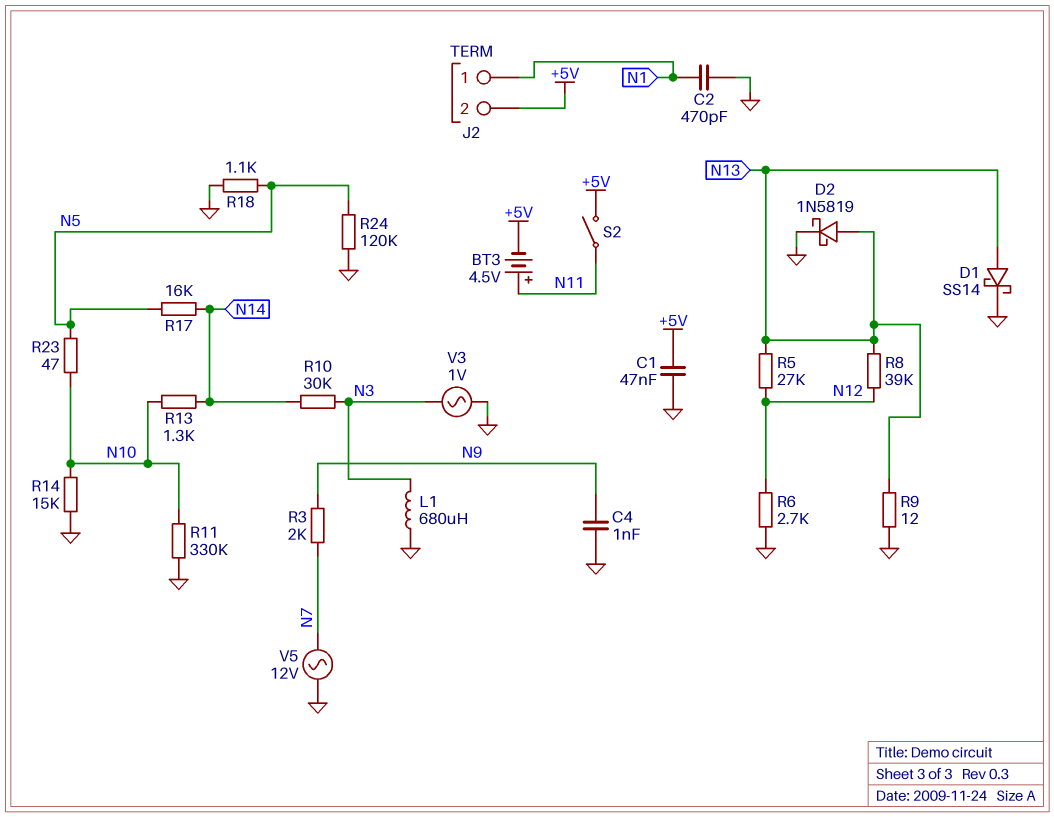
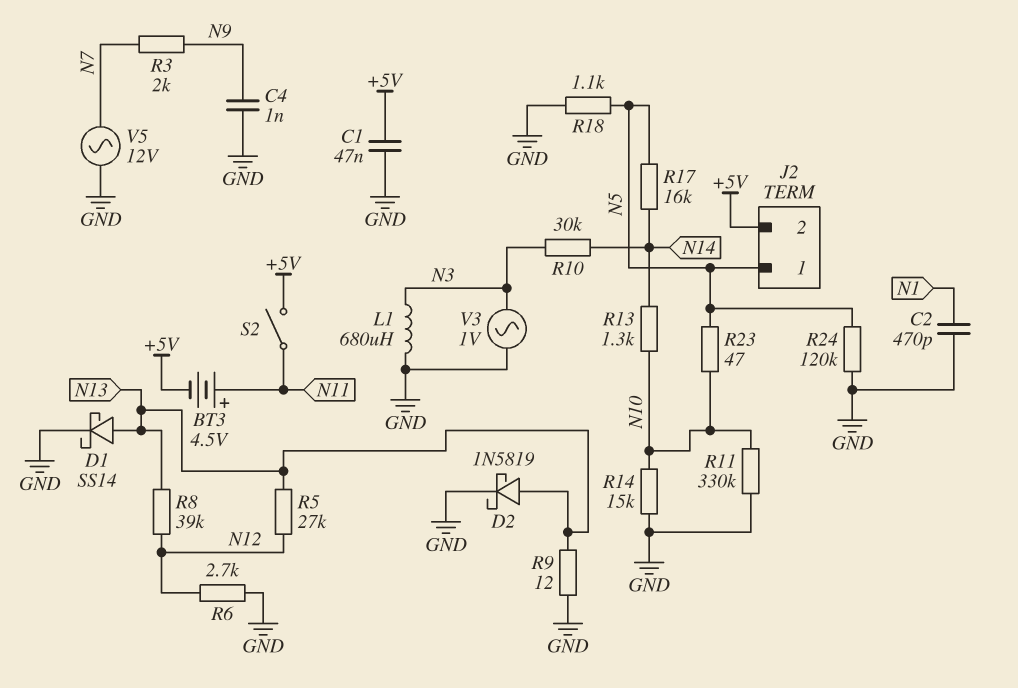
J2 pin 1: N1 -> N5

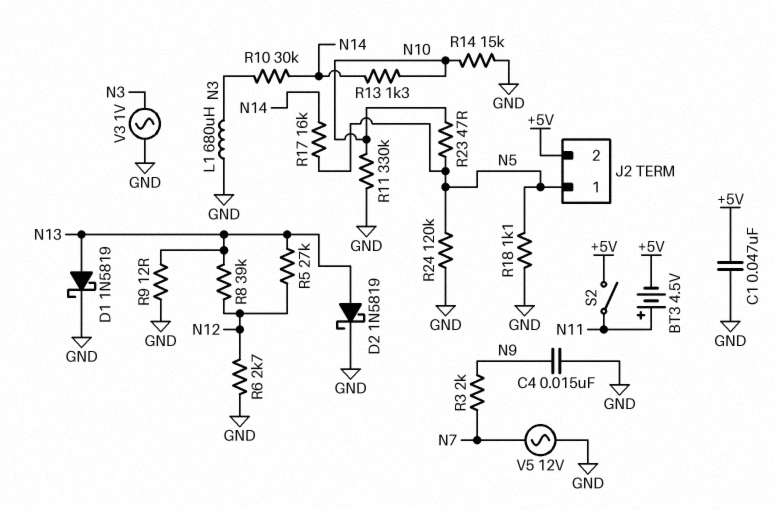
C2: 470pF (GND, N1) -> none
C4: 1nF (GND, N9) -> 15nF (GND, N9)
D1: schottky SS14 (A N13, K GND) -> schottky 1N5819 (A N13, K GND)

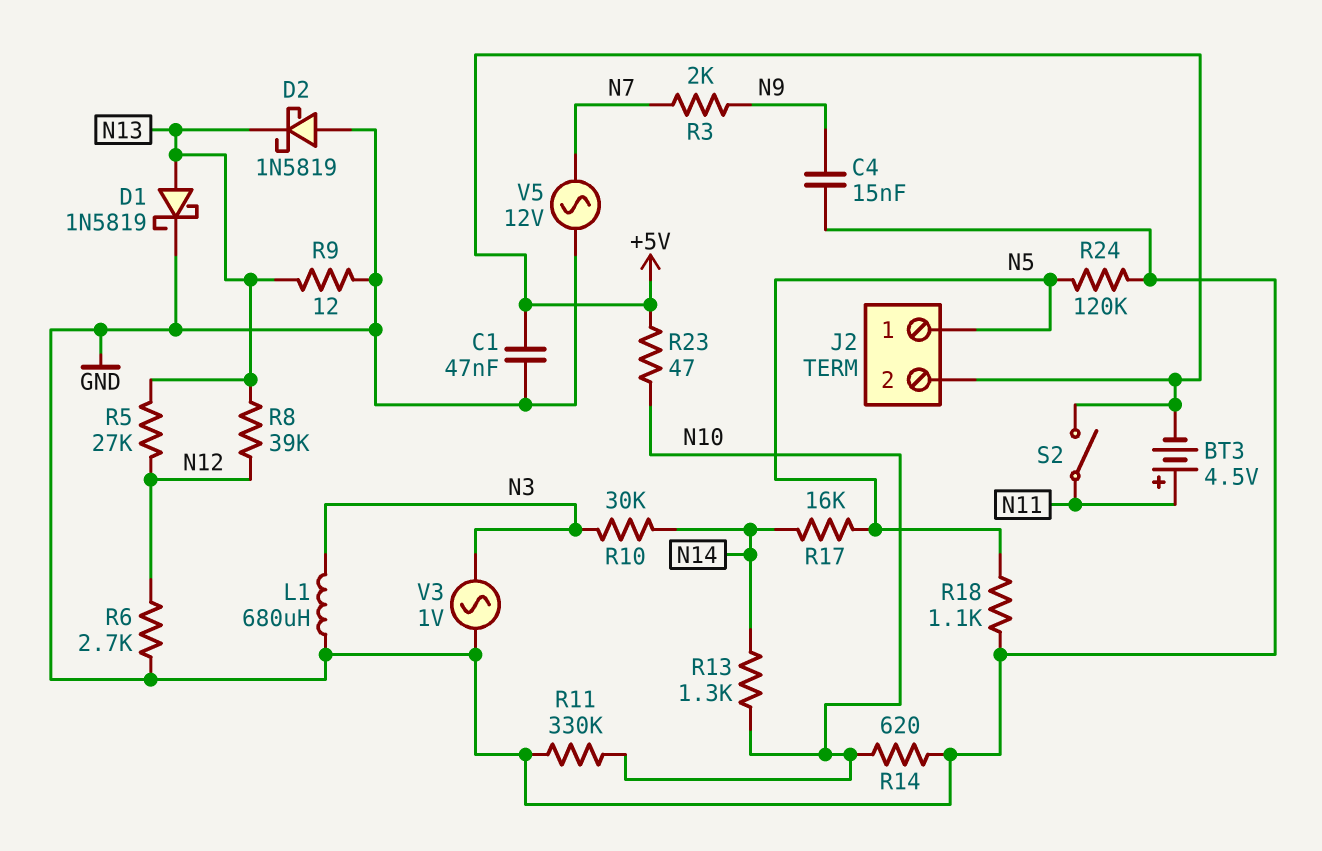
D2: schottky 1N5819 (A N13, K GND) -> schottky 1N5819 (A GND, K N13)
R14: 15k (GND, N10) -> 620 (GND, N10)
R23: 47 (N5, N10) -> 47 (+5V, N10)

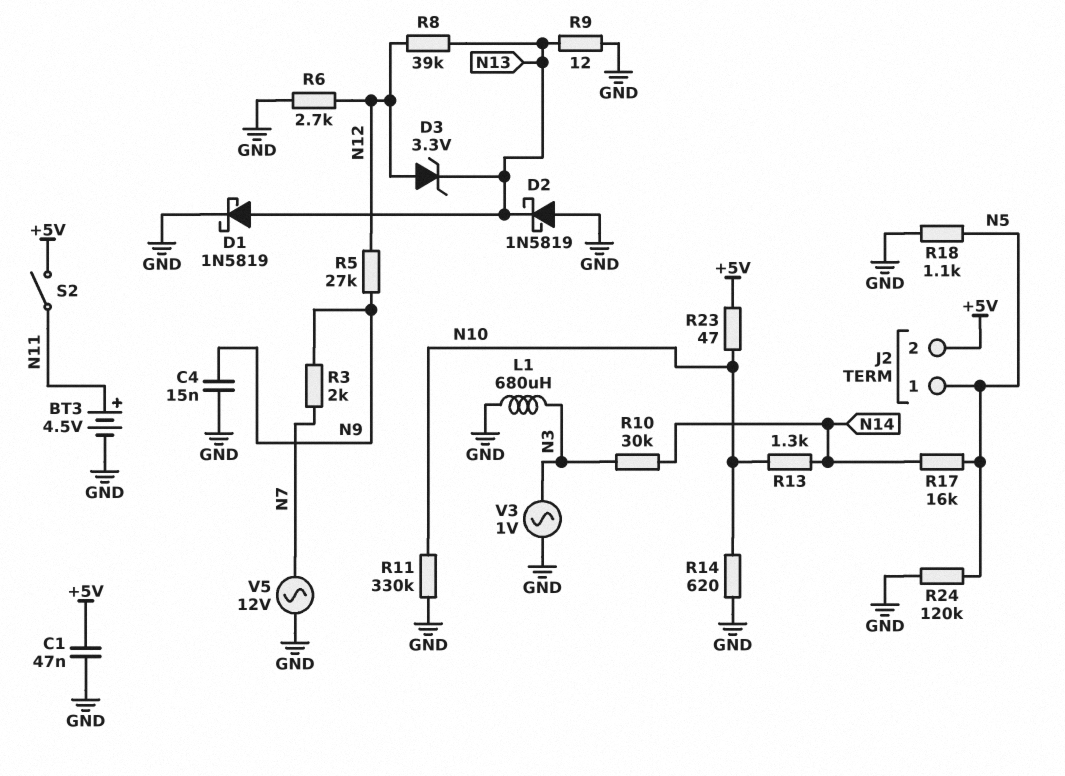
BT3: 4.5V (plus N11, minus +5V) -> 4.5V (plus N11, minus GND)
D3: none -> zener 3.3V (A N12, K N13)
R5: 27k (N12, N13) -> 27k (N9, N12)

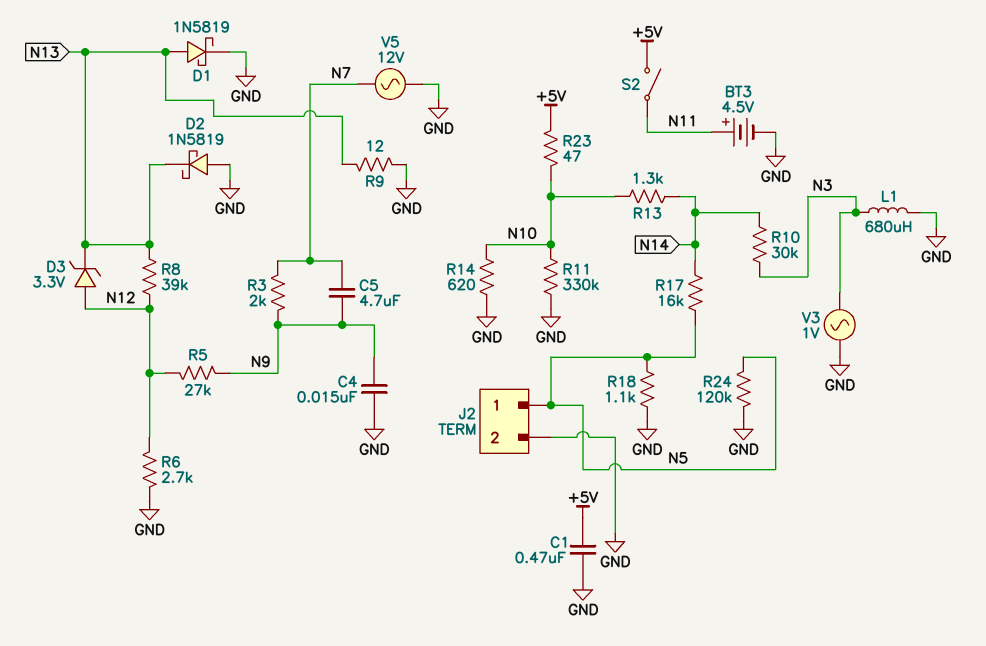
C1: 47nF (+5V, GND) -> 470nF (+5V, GND)
C5: none -> 4.7uF (N7, N9)
J2 pin 2: +5V -> GND

